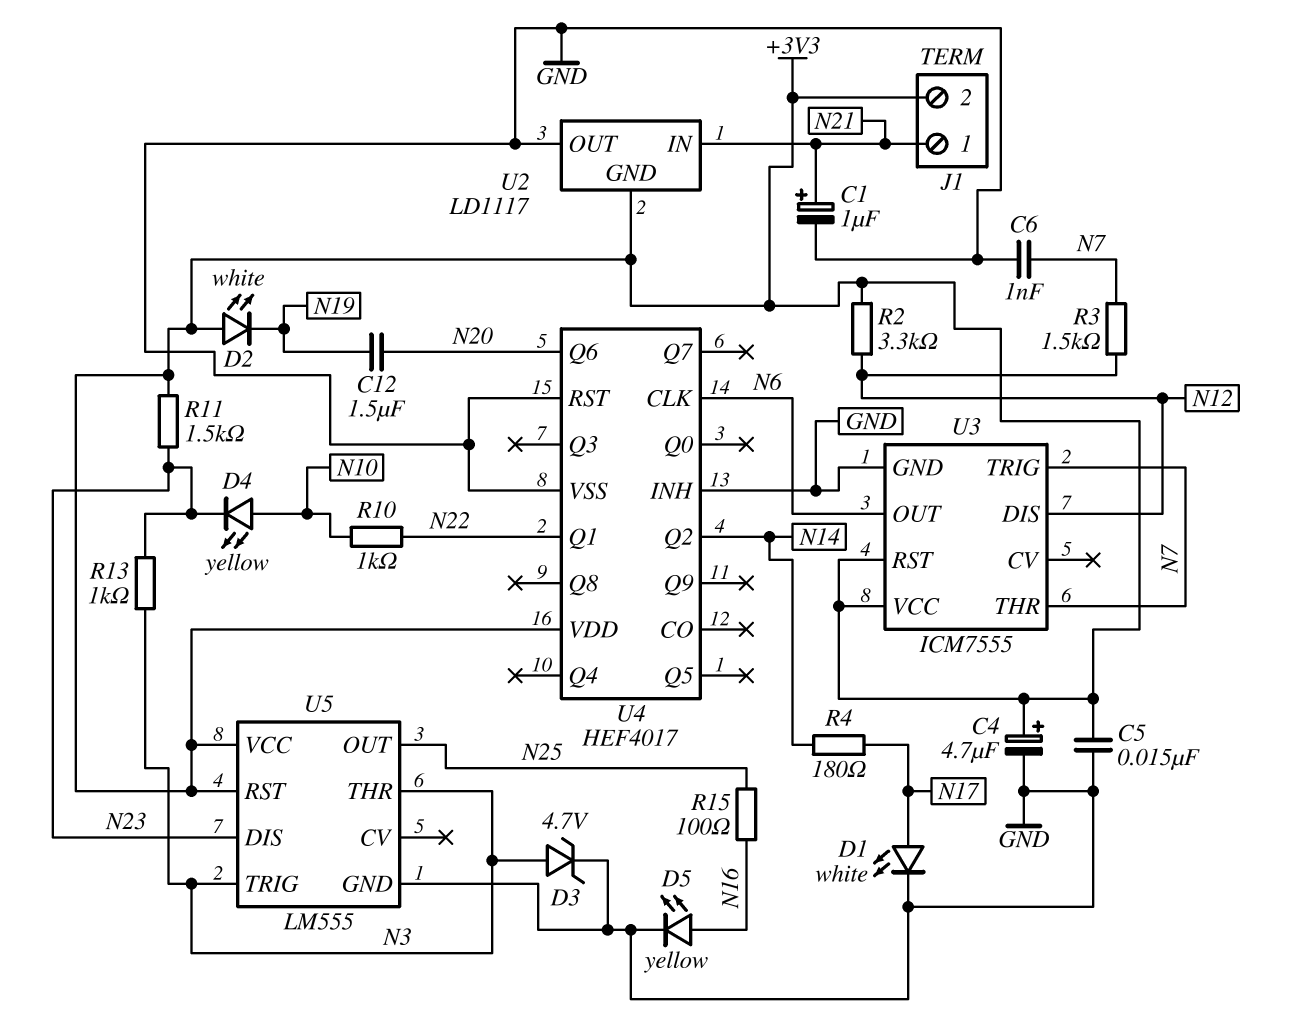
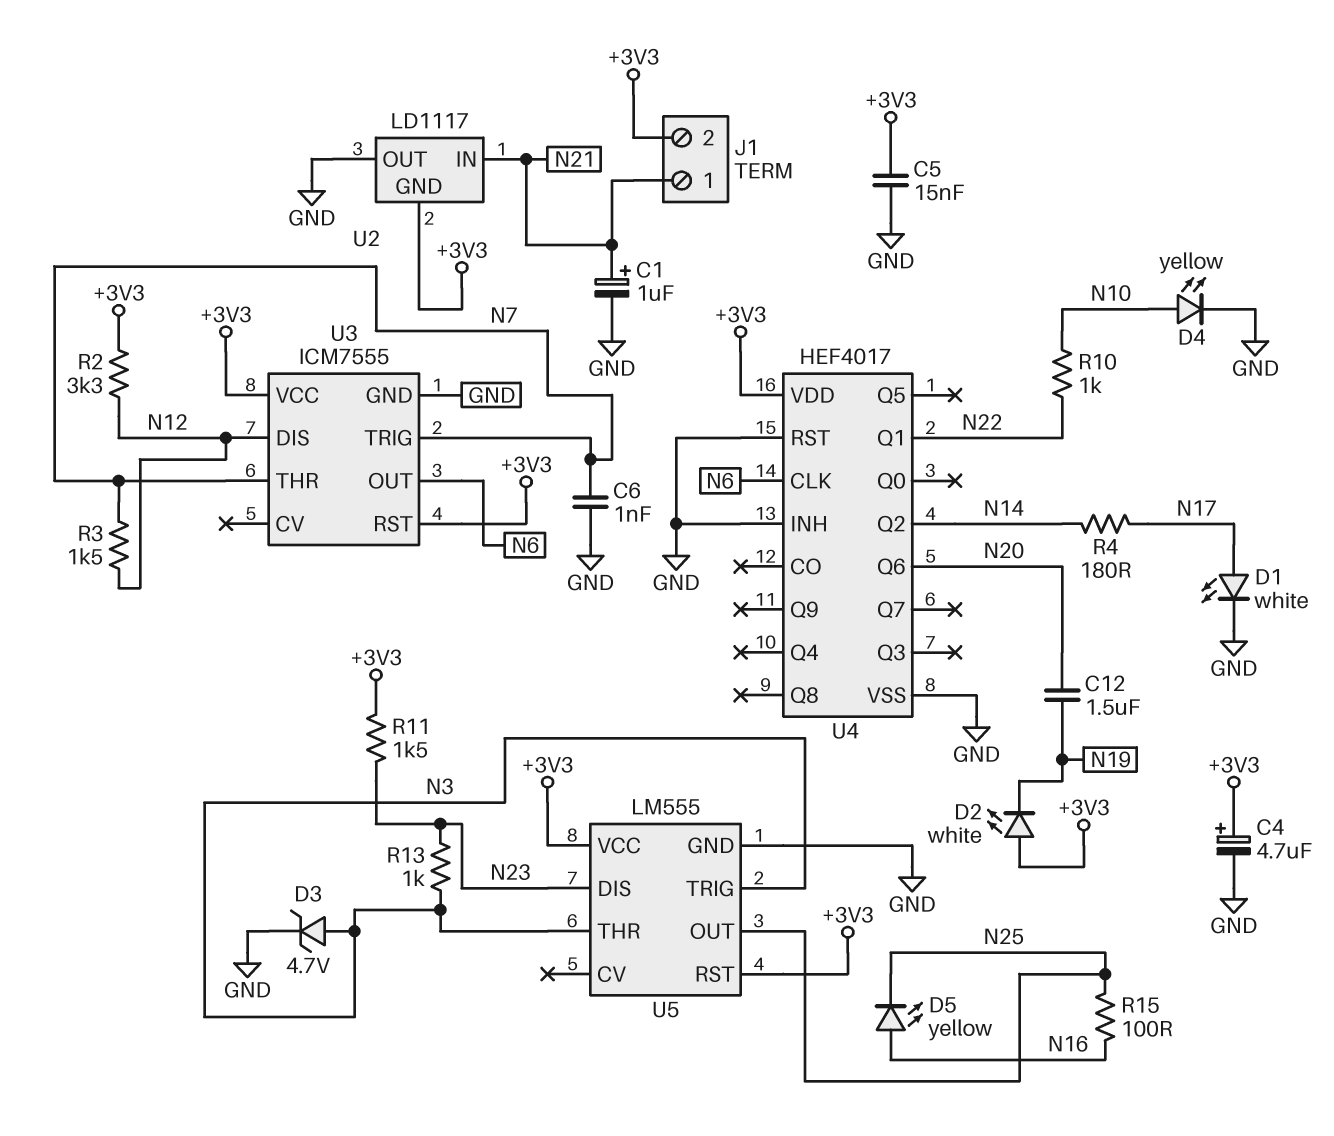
D4: LED yellow (A N10, K N23) -> LED yellow (A N10, K GND)
D5: LED yellow (A N16, K GND) -> LED yellow (A N16, K N25)

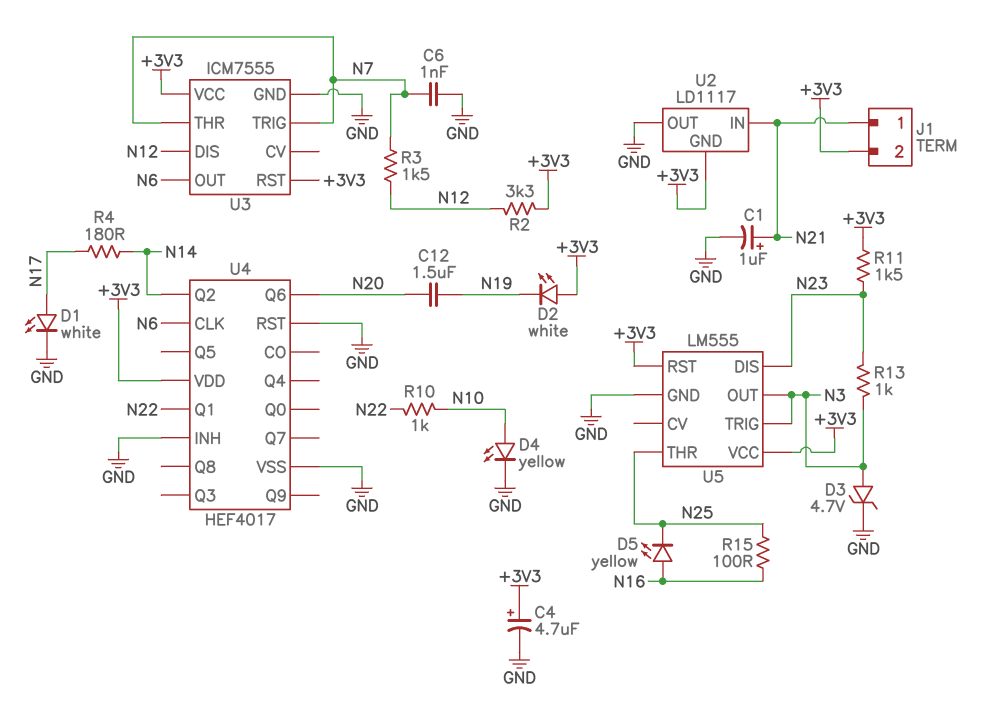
C5: 15nF (+3V3, GND) -> none
U5 pin OUT: N25 -> N3
U5 pin THR: N3 -> N25

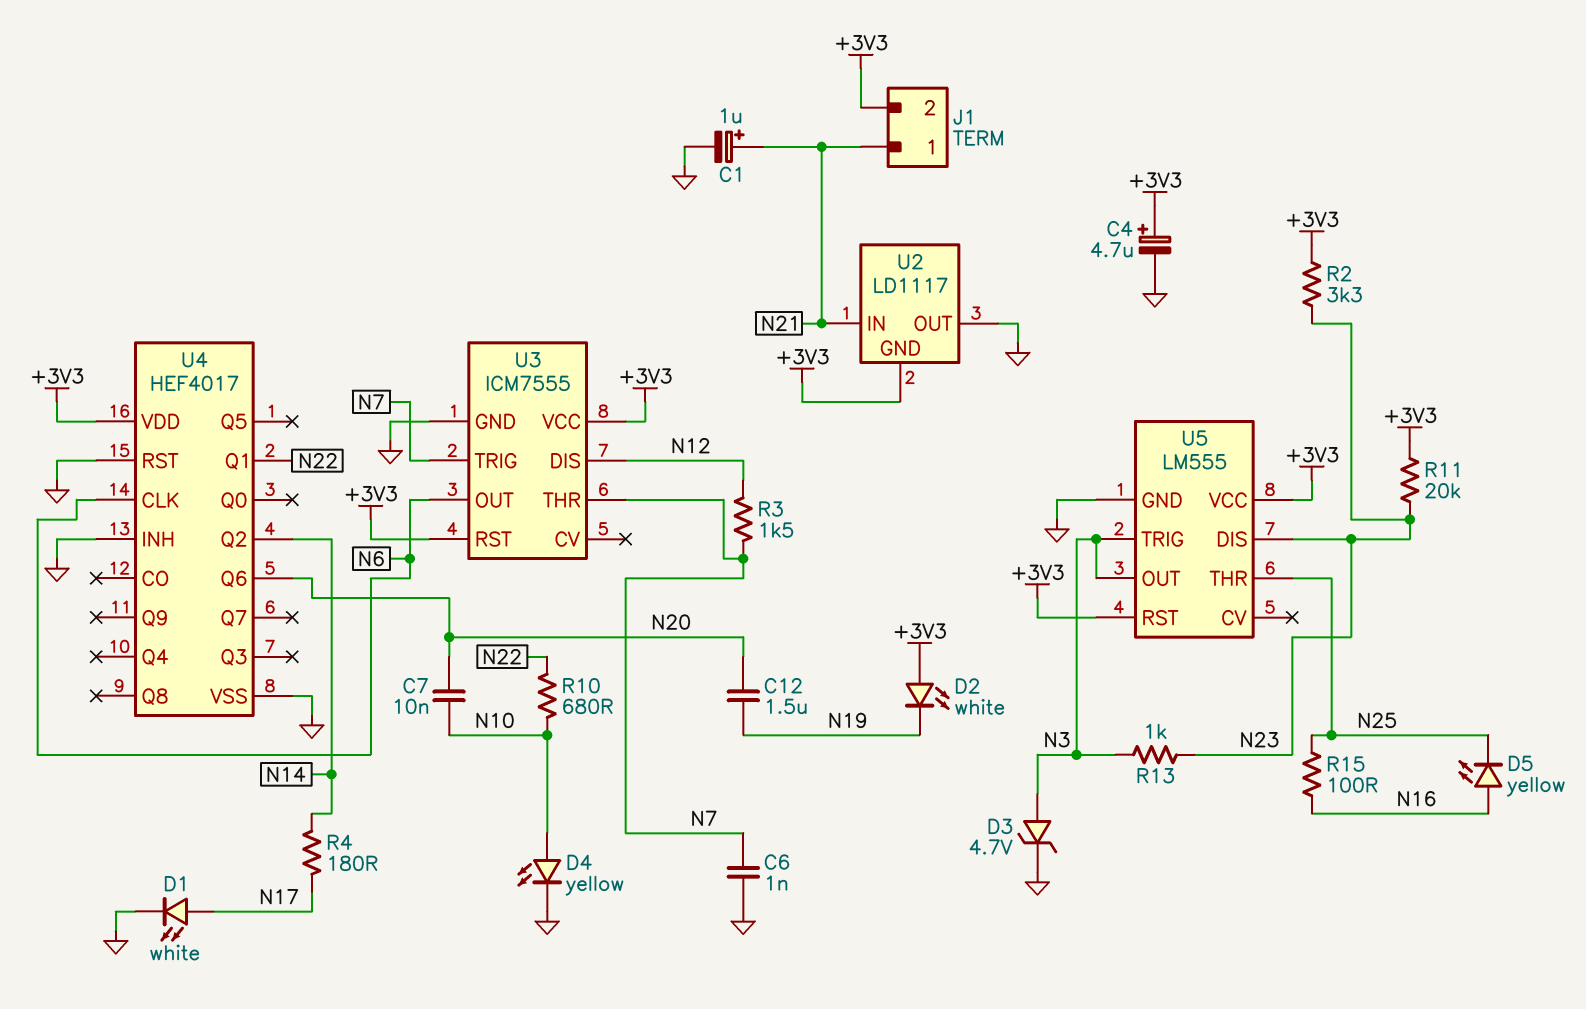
C7: none -> 10nF (N10, N20)
R2: 3.3k (+3V3, N12) -> 3.3k (+3V3, N23)
R10: 1k (N10, N22) -> 680 (N10, N22)
R11: 1.5k (+3V3, N23) -> 20k (+3V3, N23)

